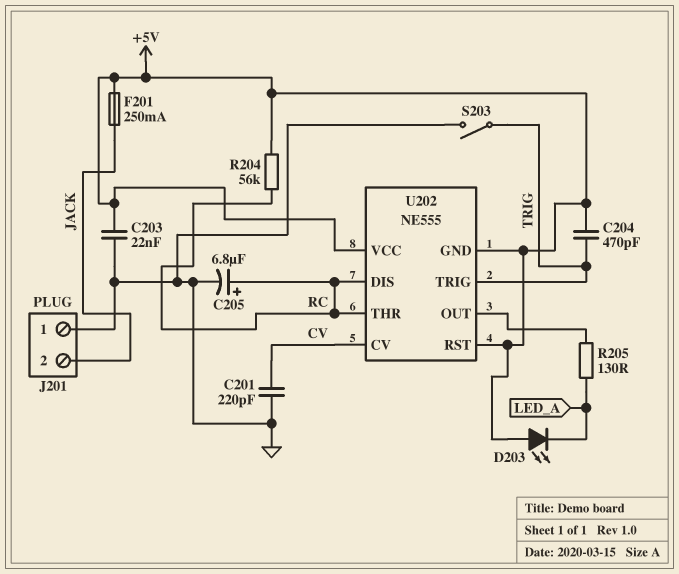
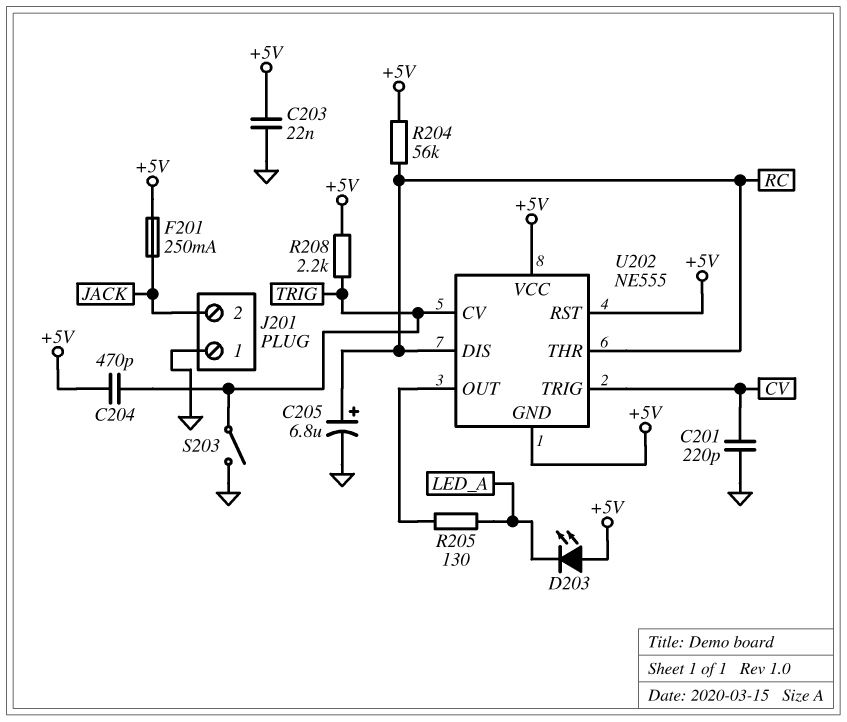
R208: none -> 2.2k (+5V, TRIG)
U202 pin CV: CV -> TRIG
U202 pin TRIG: TRIG -> CV

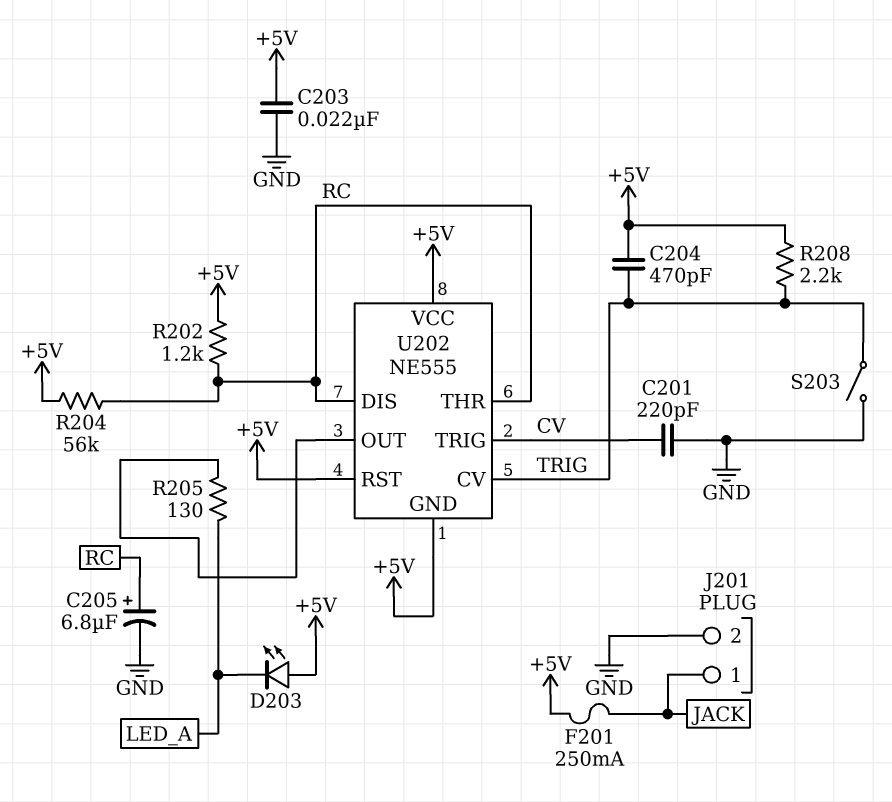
J201 pin 1: GND -> JACK
J201 pin 2: JACK -> GND
R202: none -> 1.2k (+5V, RC)

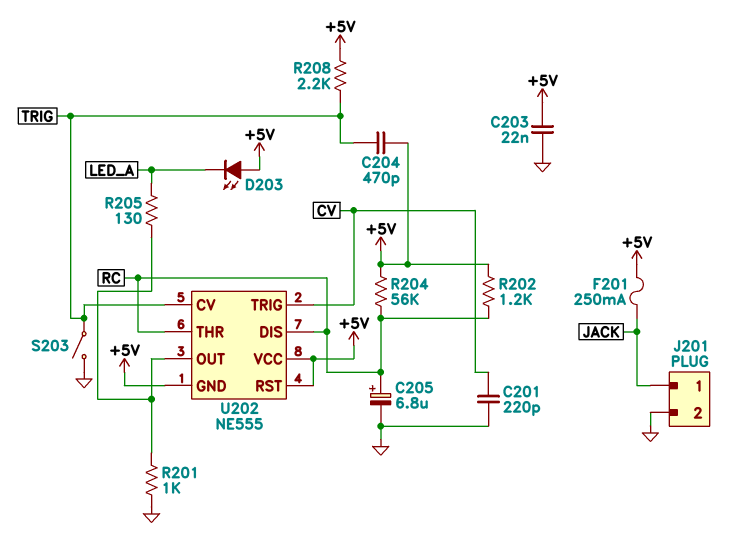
R201: none -> 1k (GND, U202/OUT)

